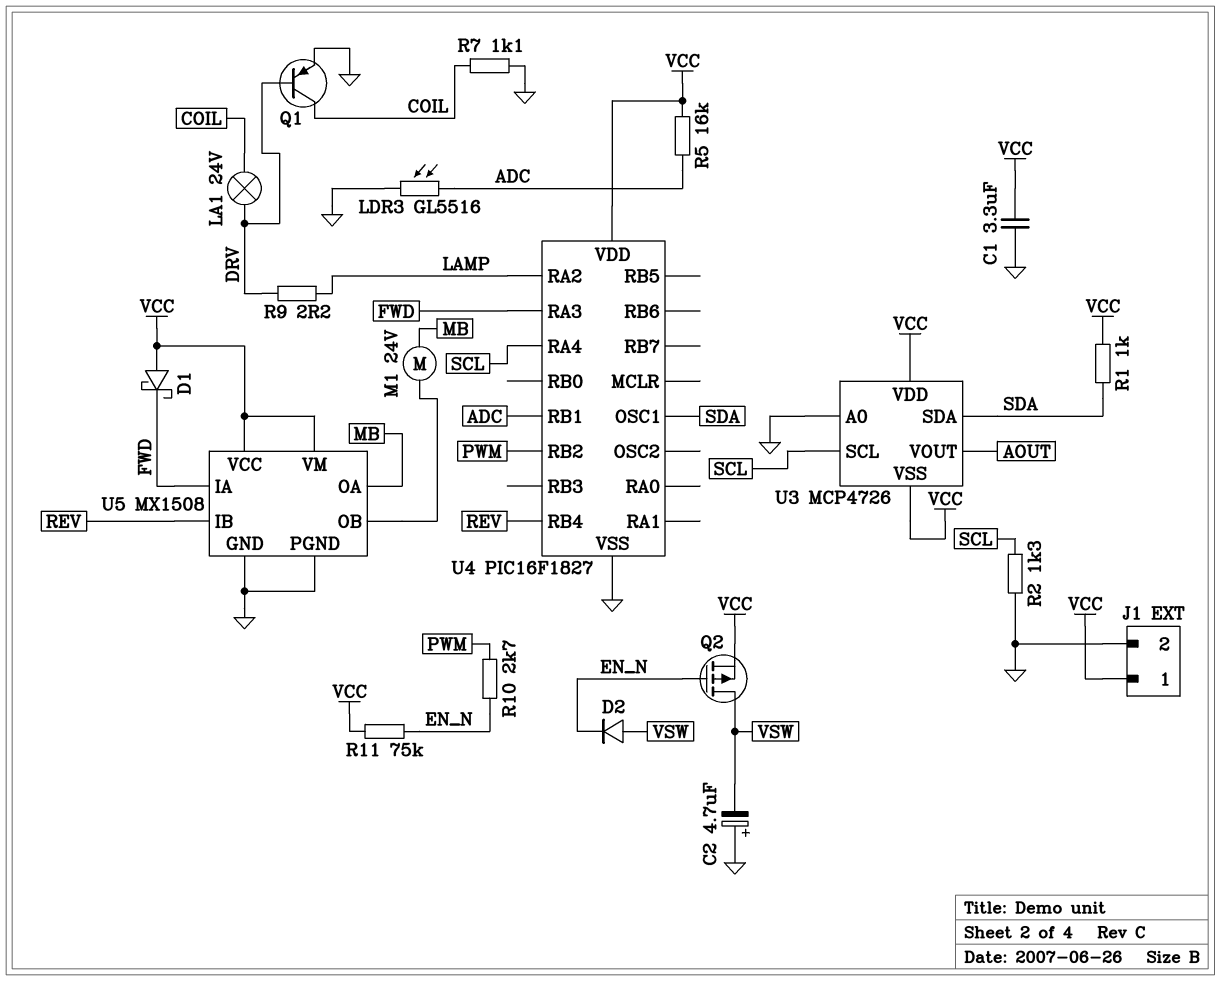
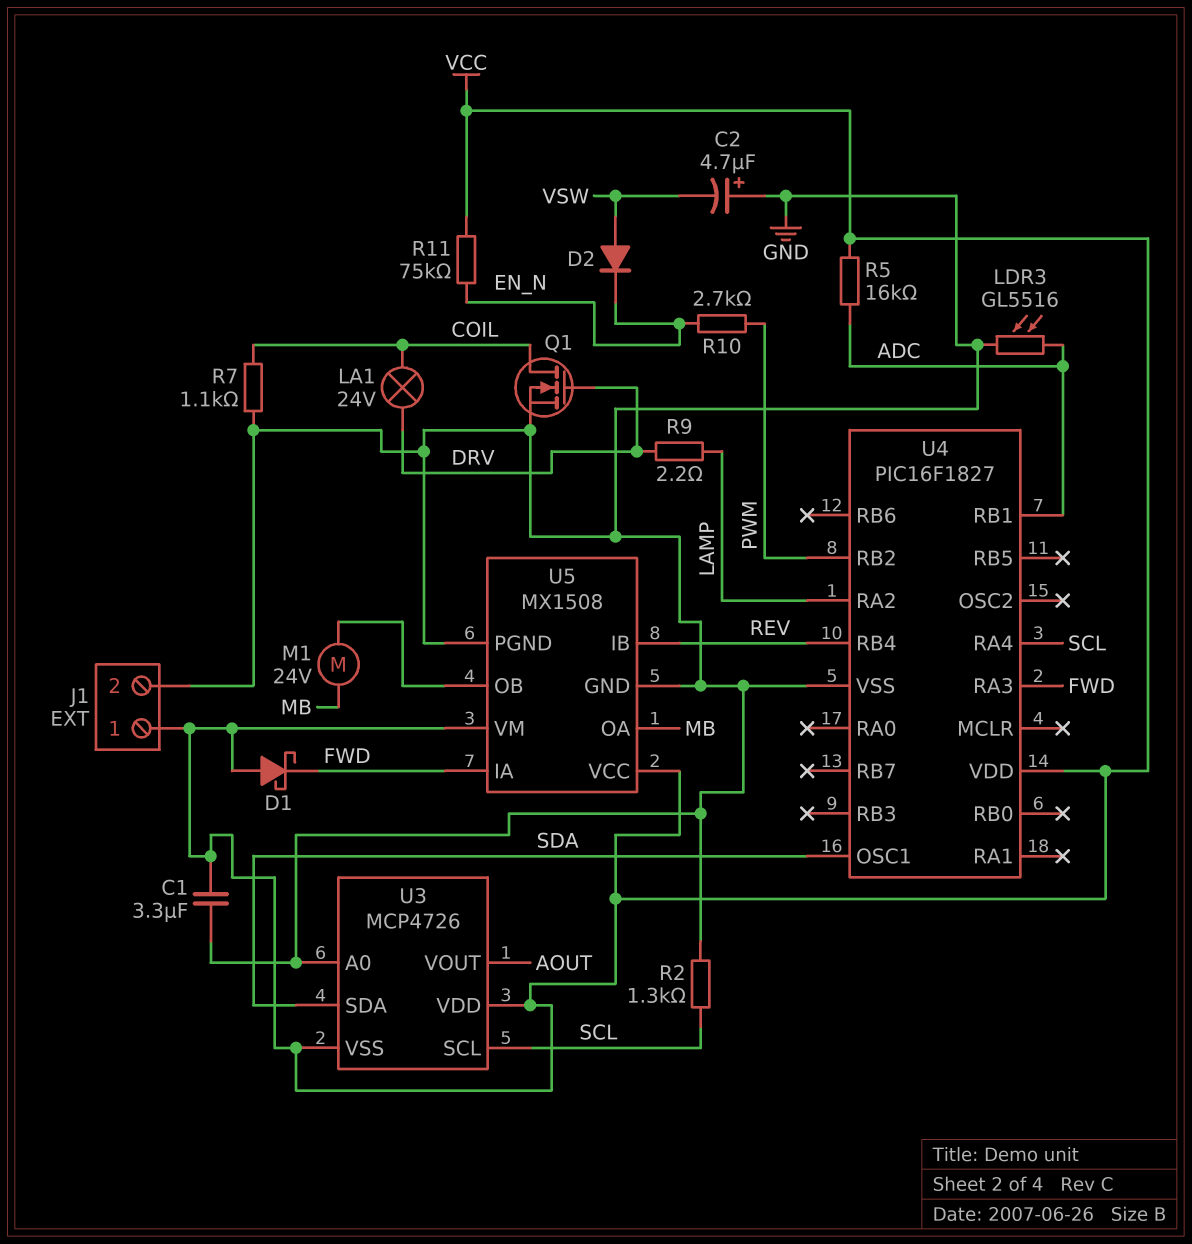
Q1: PNP (B DRV, C COIL, E GND) -> NMOS (G DRV, D COIL, S GND)
Q2: PMOS (G EN_N, D VSW, S VCC) -> none
R1: 1k (SDA, VCC) -> none

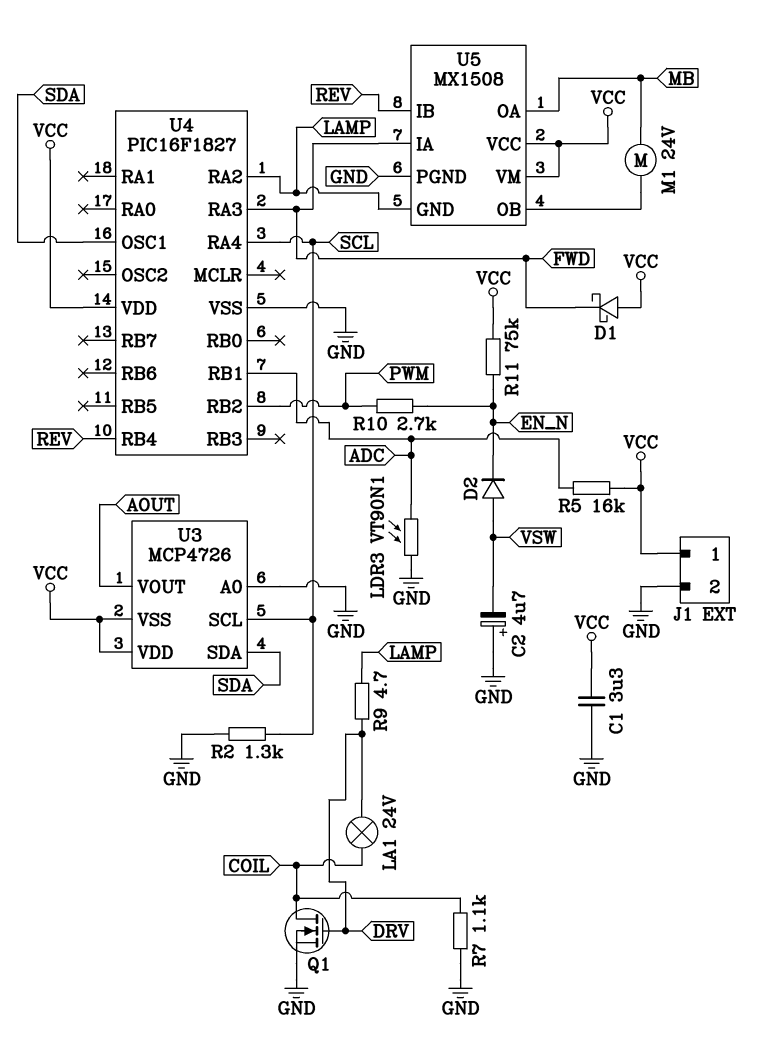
LDR3: GL5516 (ADC, GND) -> VT90N1 (ADC, GND)
R9: 2.2 (DRV, LAMP) -> 4.7 (DRV, LAMP)
U5 pin GND: GND -> LAMP

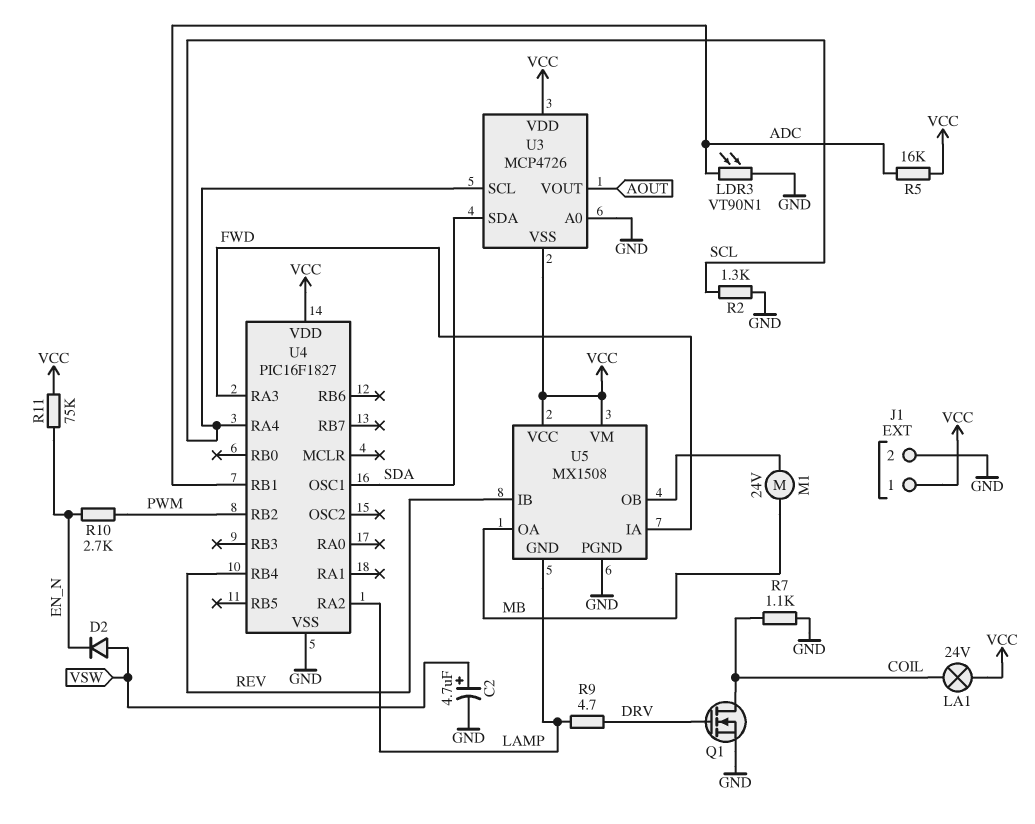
C1: 3.3uF (GND, VCC) -> none
C2: 4.7uF (plus GND, minus VSW) -> 4.7uF (plus VSW, minus GND)
D1: schottky (A VCC, K FWD) -> none
LA1: lamp 24V (COIL, DRV) -> lamp 24V (COIL, VCC)

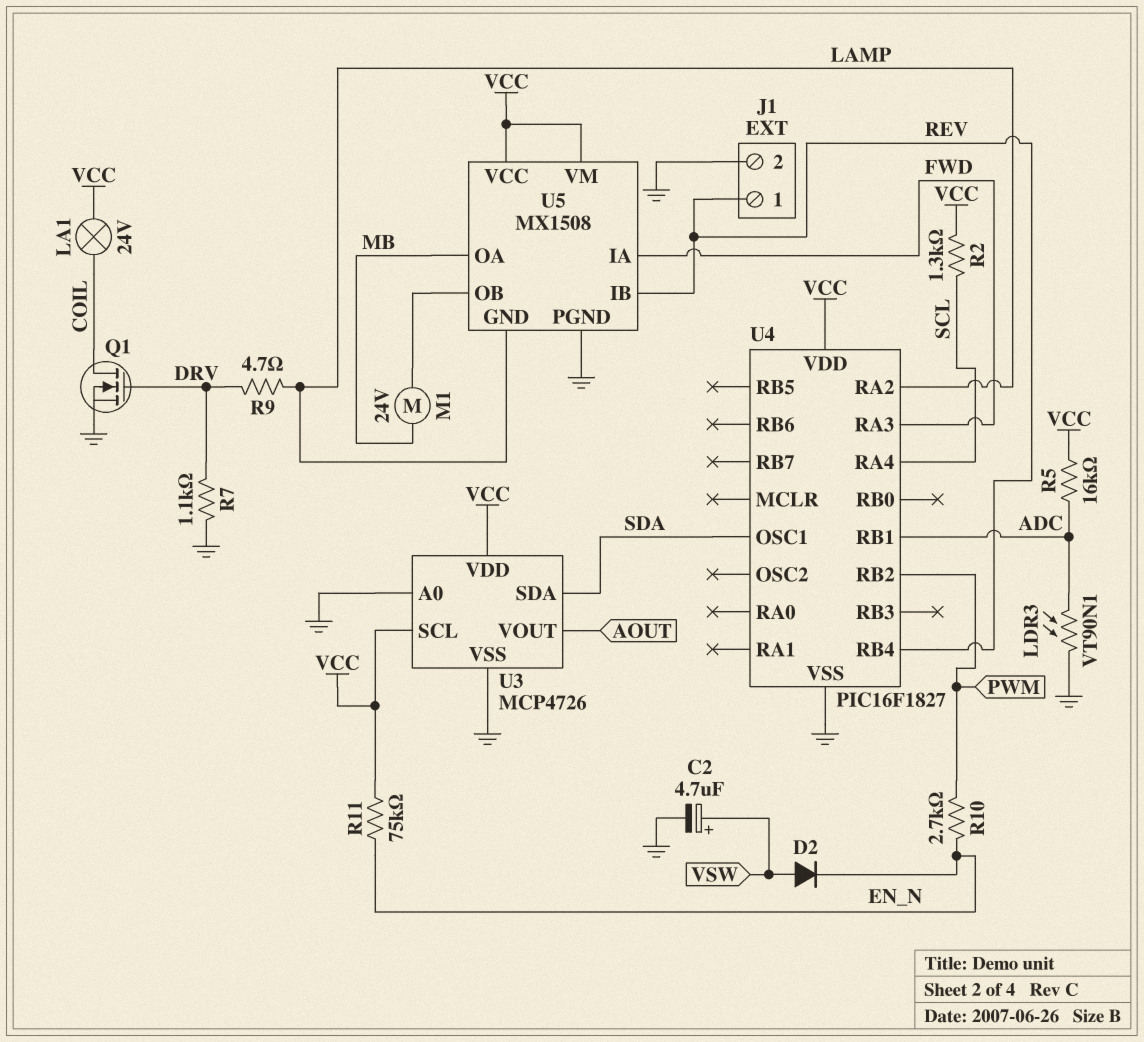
J1 pin 1: VCC -> REV
R2: 1.3k (GND, SCL) -> 1.3k (SCL, VCC)
R7: 1.1k (COIL, GND) -> 1.1k (DRV, GND)
U3 pin SCL: SCL -> VCC
U3 pin VSS: VCC -> GND

